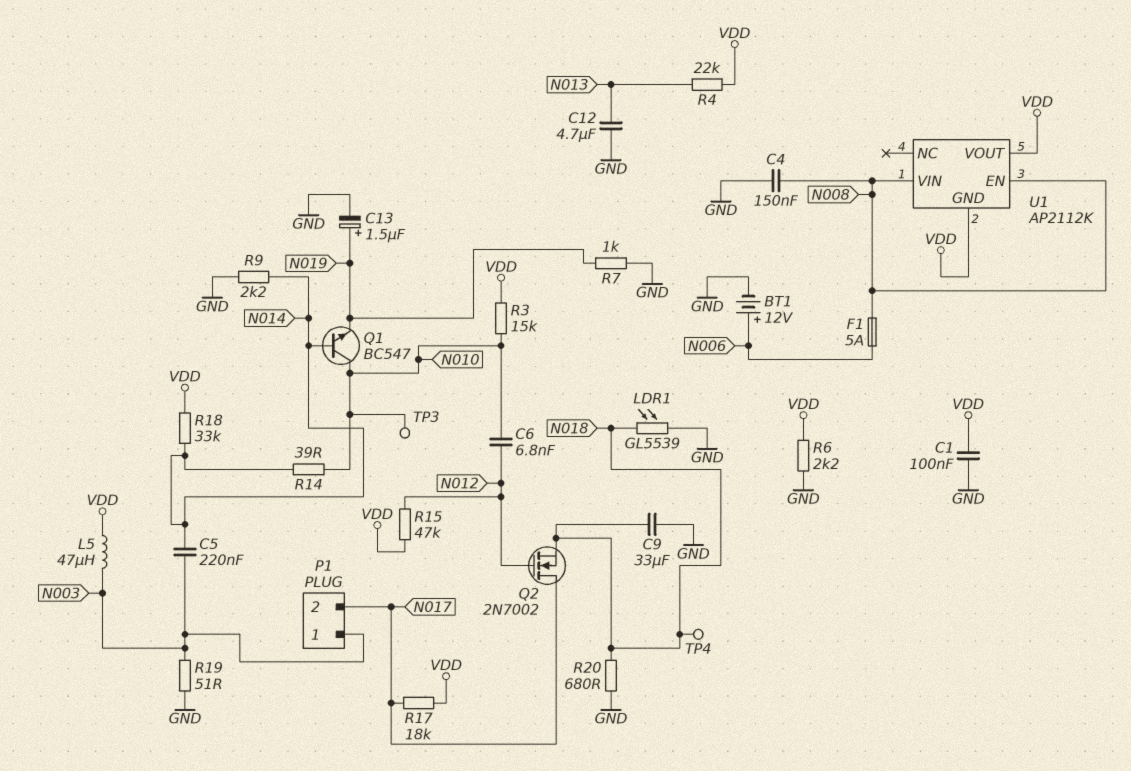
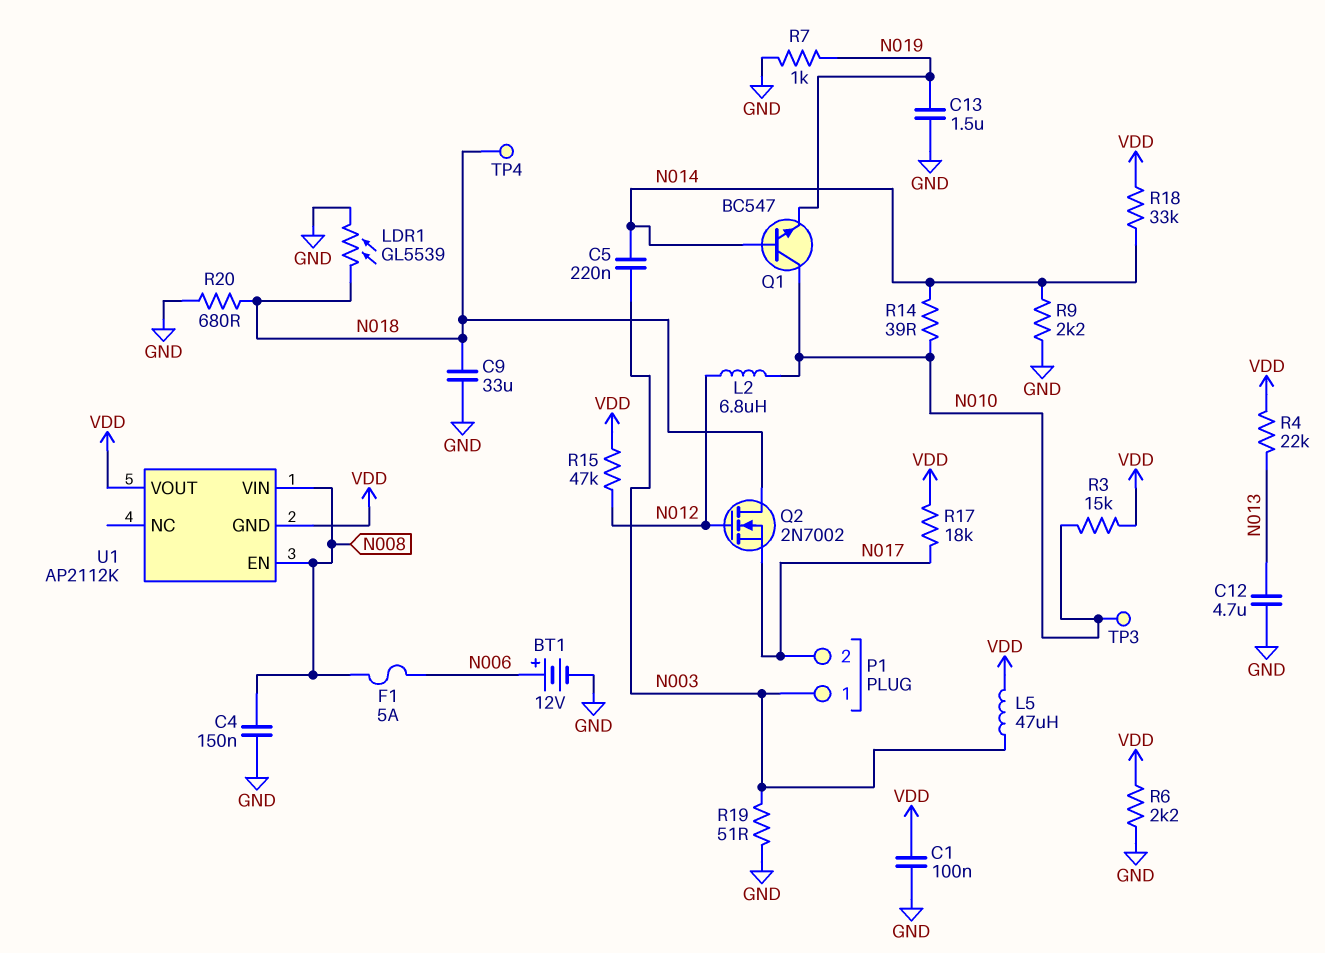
C6: 6.8nF (N010, N012) -> none
C13: 1.5uF (plus N019, minus GND) -> 1.5uF (GND, N019)
L2: none -> 6.8uH (N010, N012)
Q2: NMOS 2N7002 (G N012, D N017, S N018) -> NMOS 2N7002 (G N012, D N018, S N017)

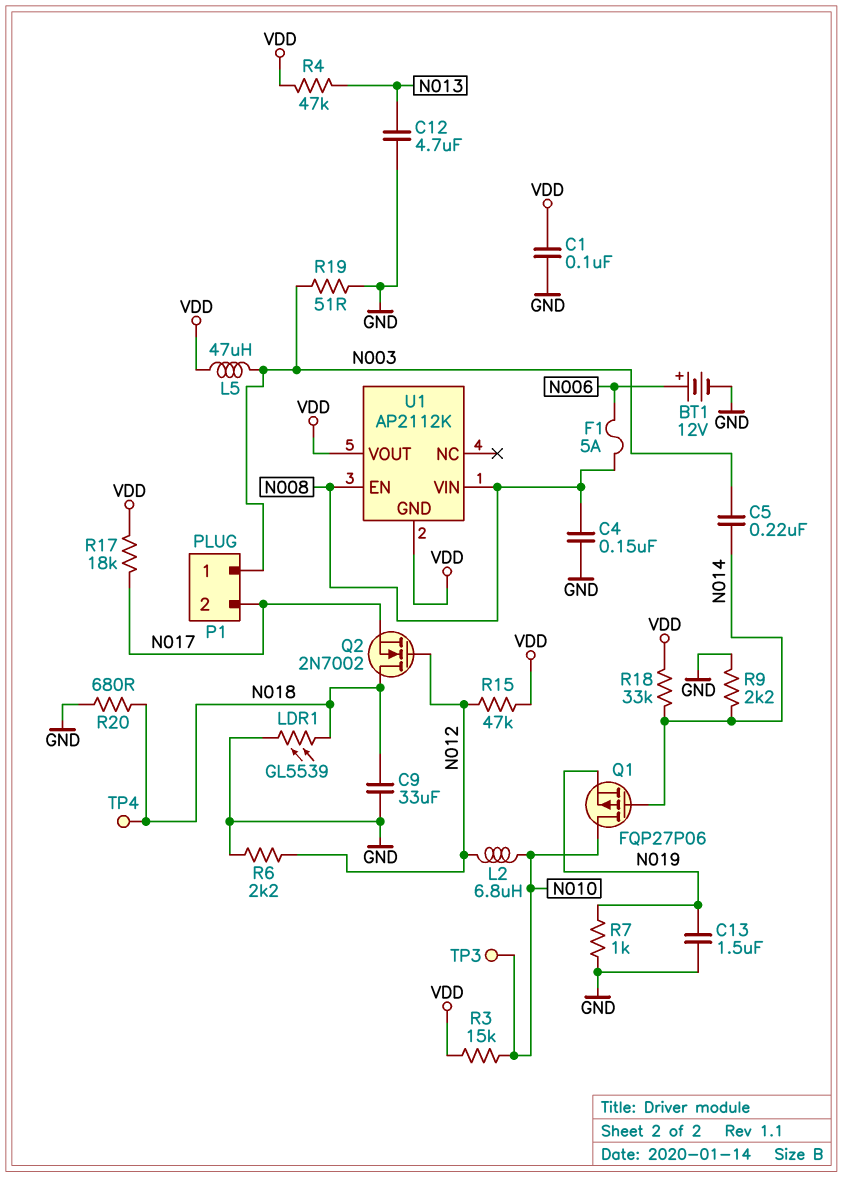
Q1: NPN BC547 (B N014, C N010, E N019) -> PMOS FQP27P06 (G N014, D N010, S N019)
R4: 22k (N013, VDD) -> 47k (N013, VDD)
R6: 2.2k (GND, VDD) -> 2.2k (GND, N012)
R14: 39 (N010, N014) -> none

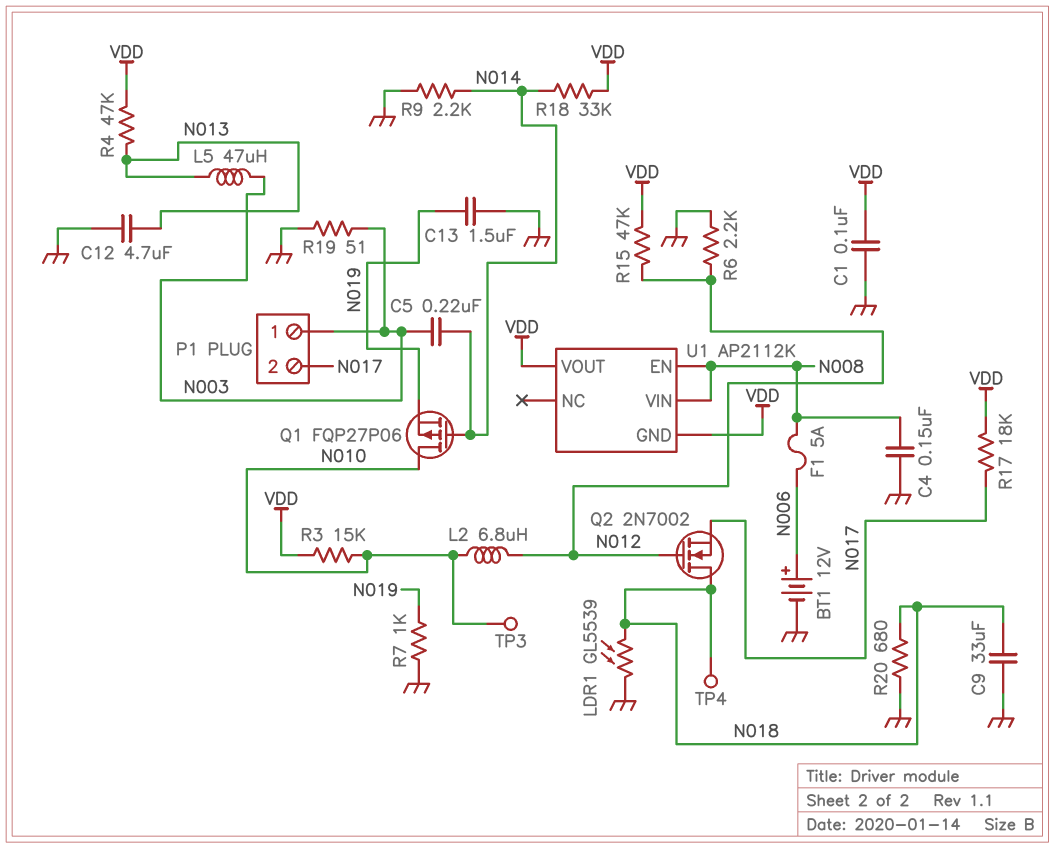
L5: 47uH (N003, VDD) -> 47uH (N003, N013)

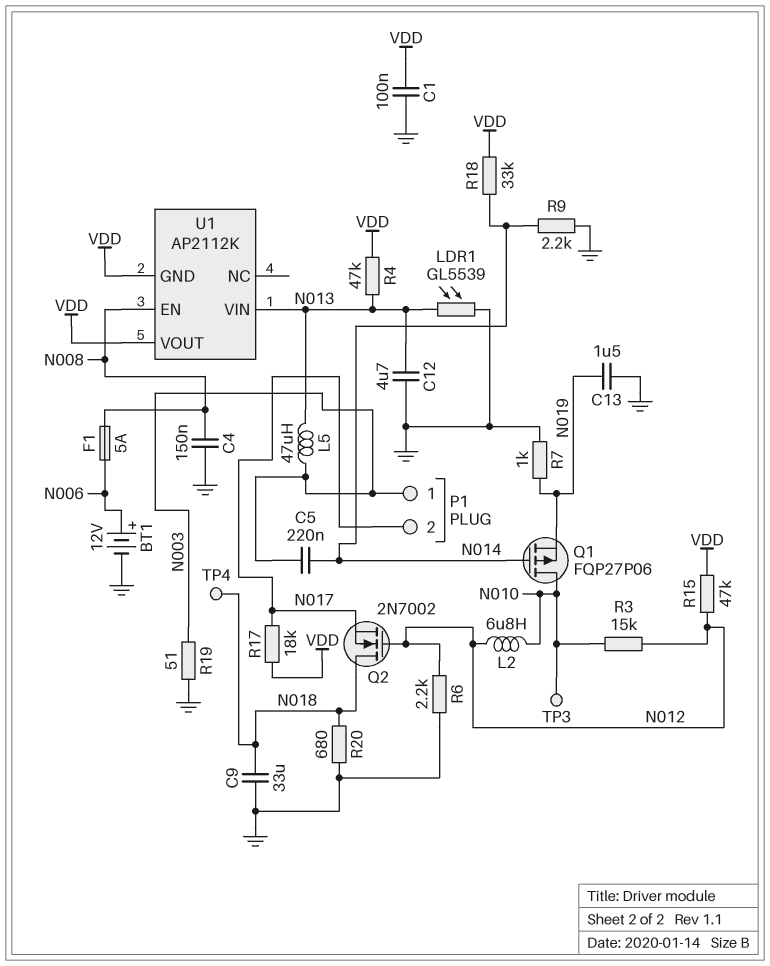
LDR1: GL5539 (GND, N018) -> GL5539 (GND, N013)
R3: 15k (N010, VDD) -> 15k (N010, N012)
U1 pin VIN: N008 -> N013

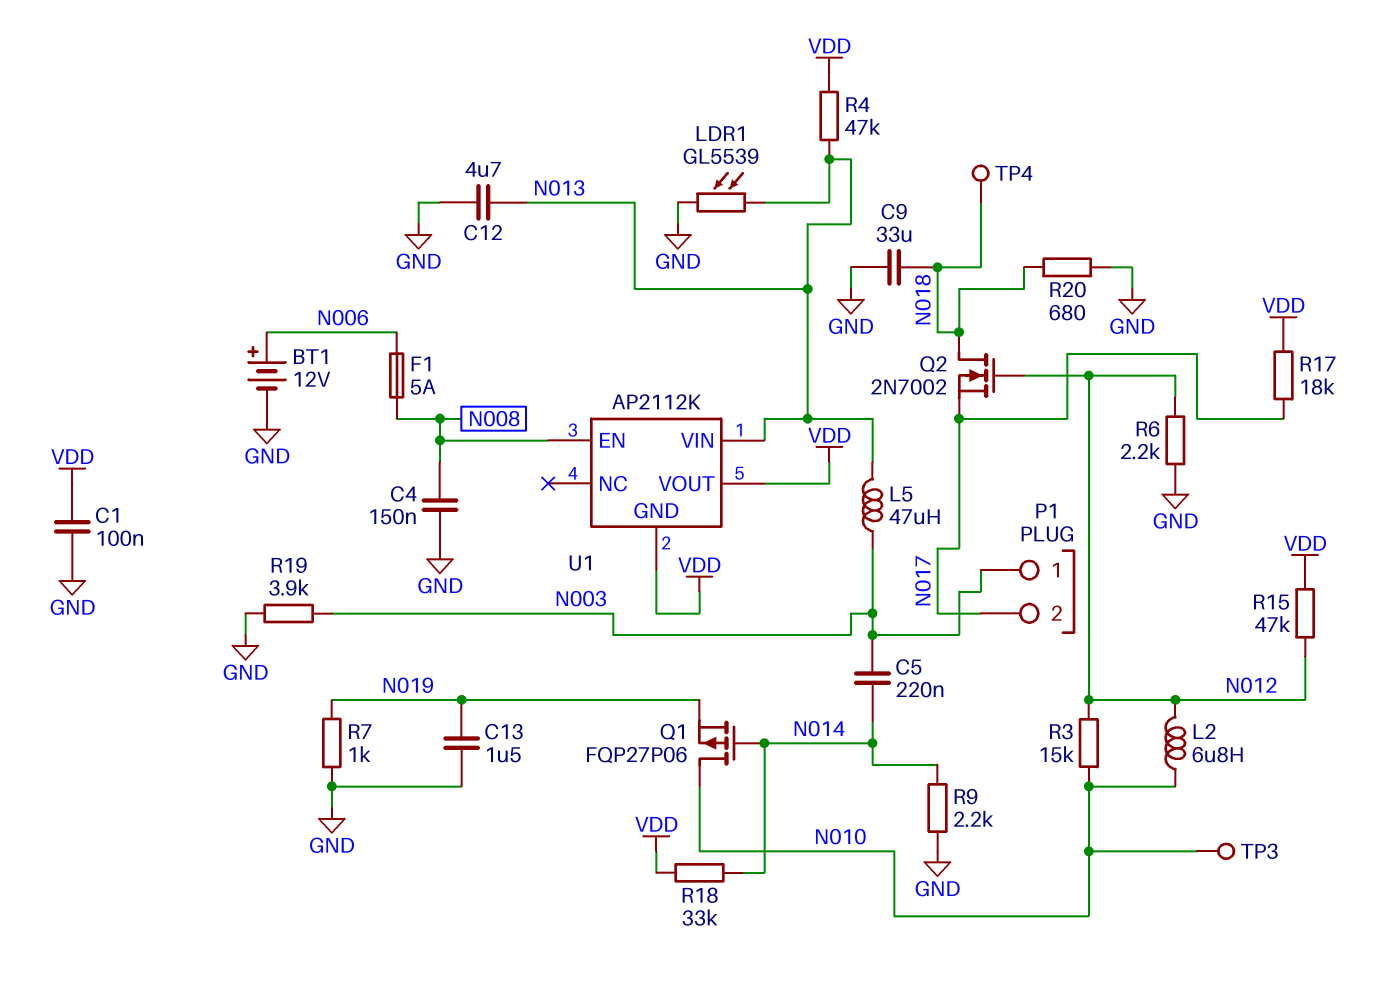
R19: 51 (GND, N003) -> 3.9k (GND, N003)

